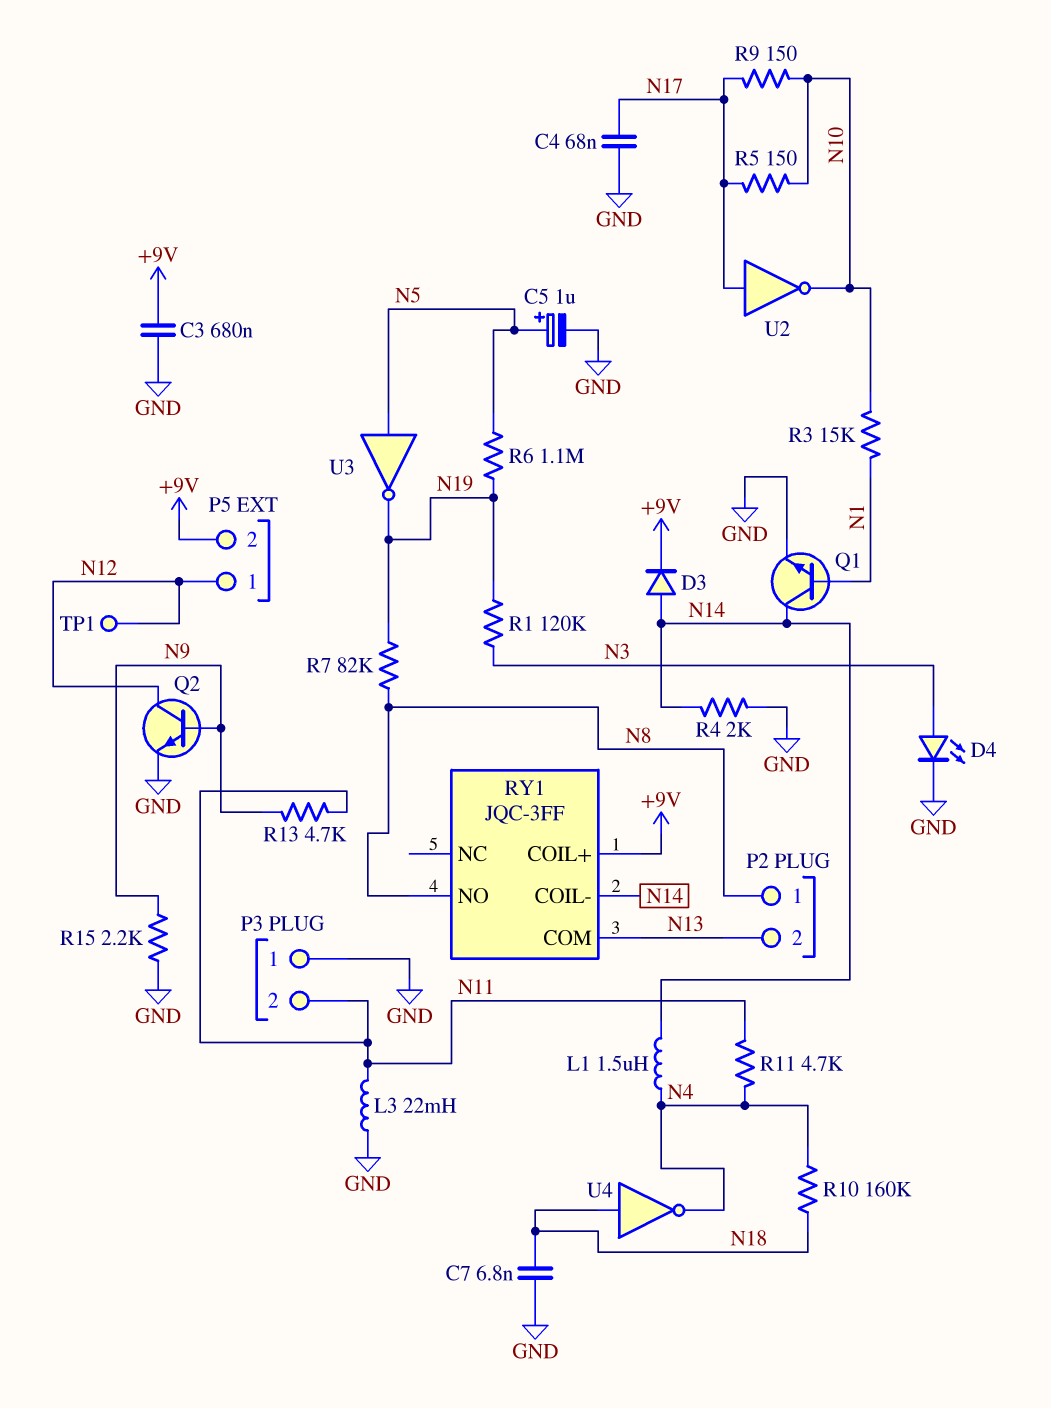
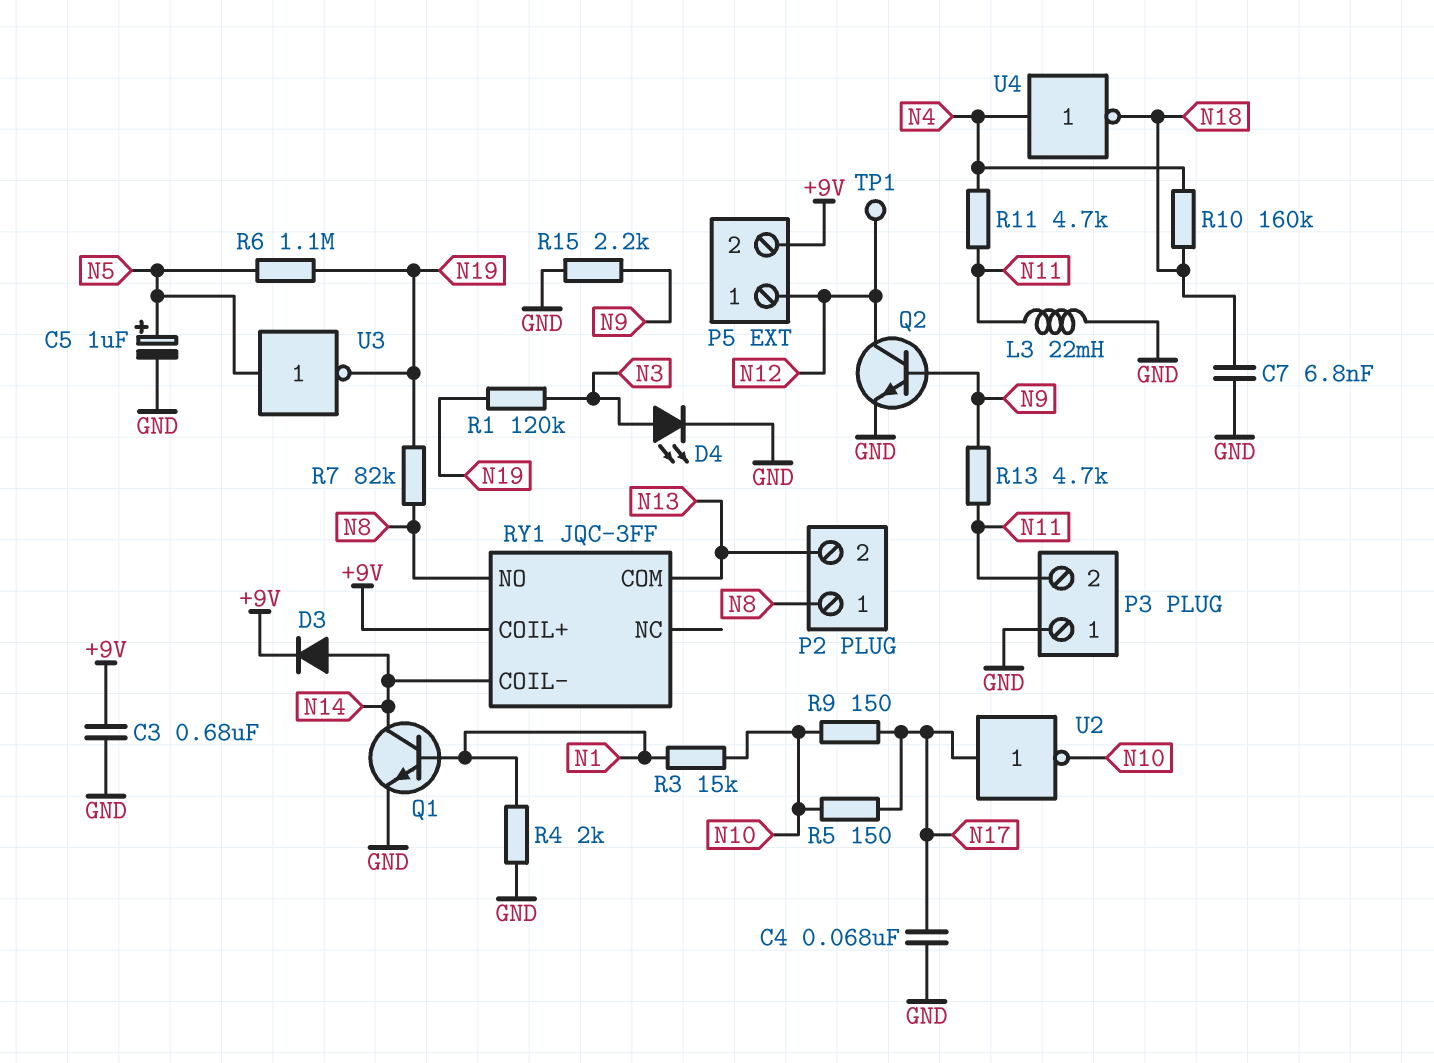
L1: 1.5uH (N4, N14) -> none
R4: 2k (GND, N14) -> 2k (GND, N1)
U4: NOT (in N18, out N4) -> NOT (in N4, out N18)

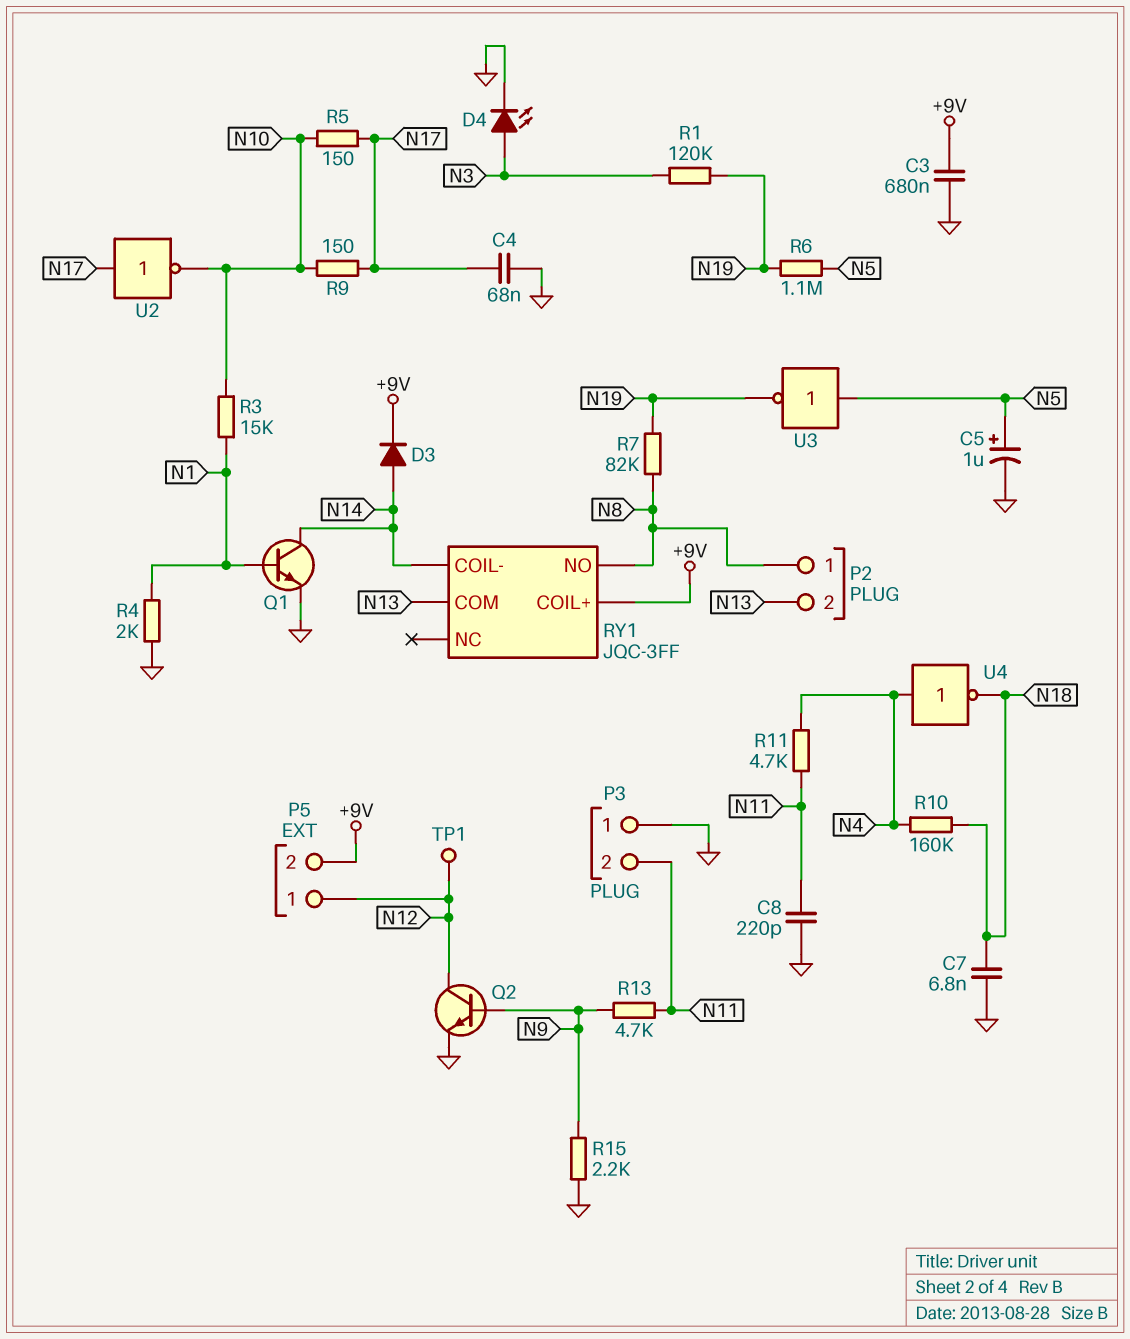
C8: none -> 220pF (GND, N11)
L3: 22mH (GND, N11) -> none

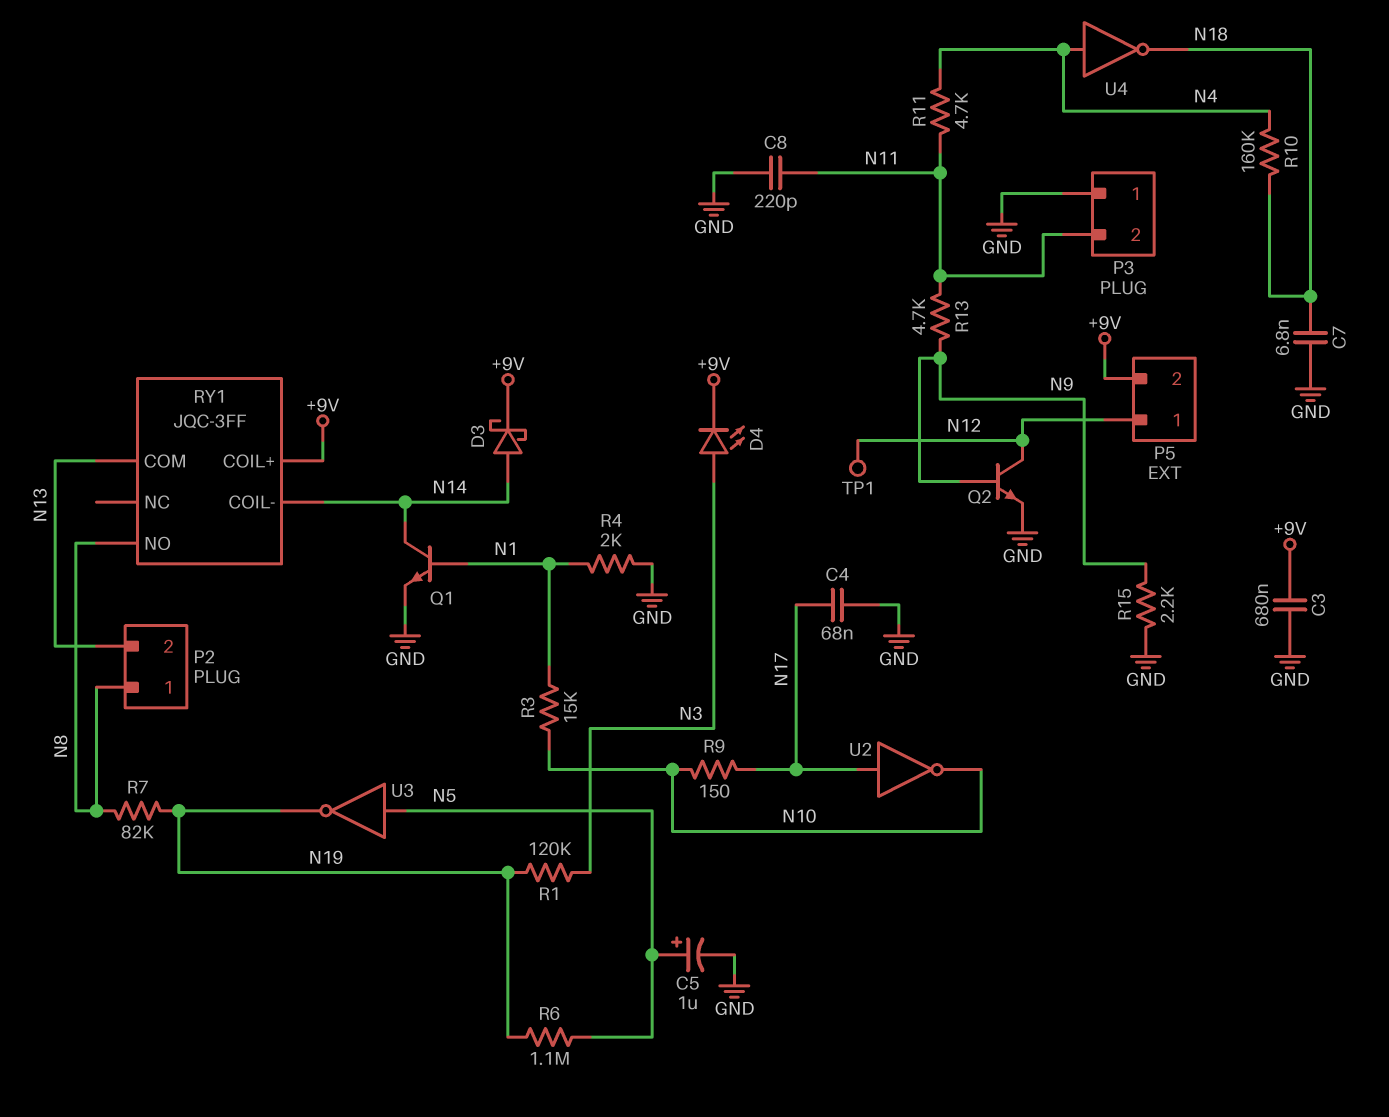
D3: diode (A N14, K +9V) -> schottky (A N14, K +9V)
D4: LED (A N3, K GND) -> LED (A N3, K +9V)
R5: 150 (N10, N17) -> none

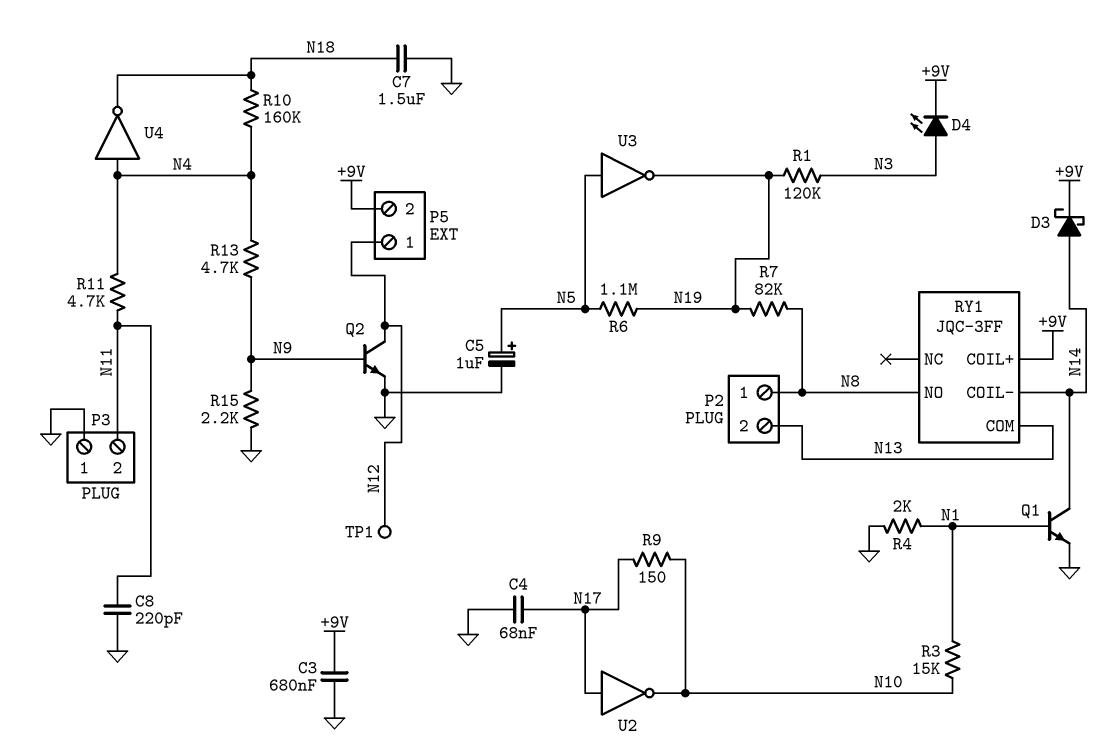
C7: 6.8nF (GND, N18) -> 1.5uF (GND, N18)
R13: 4.7k (N9, N11) -> 4.7k (N4, N9)

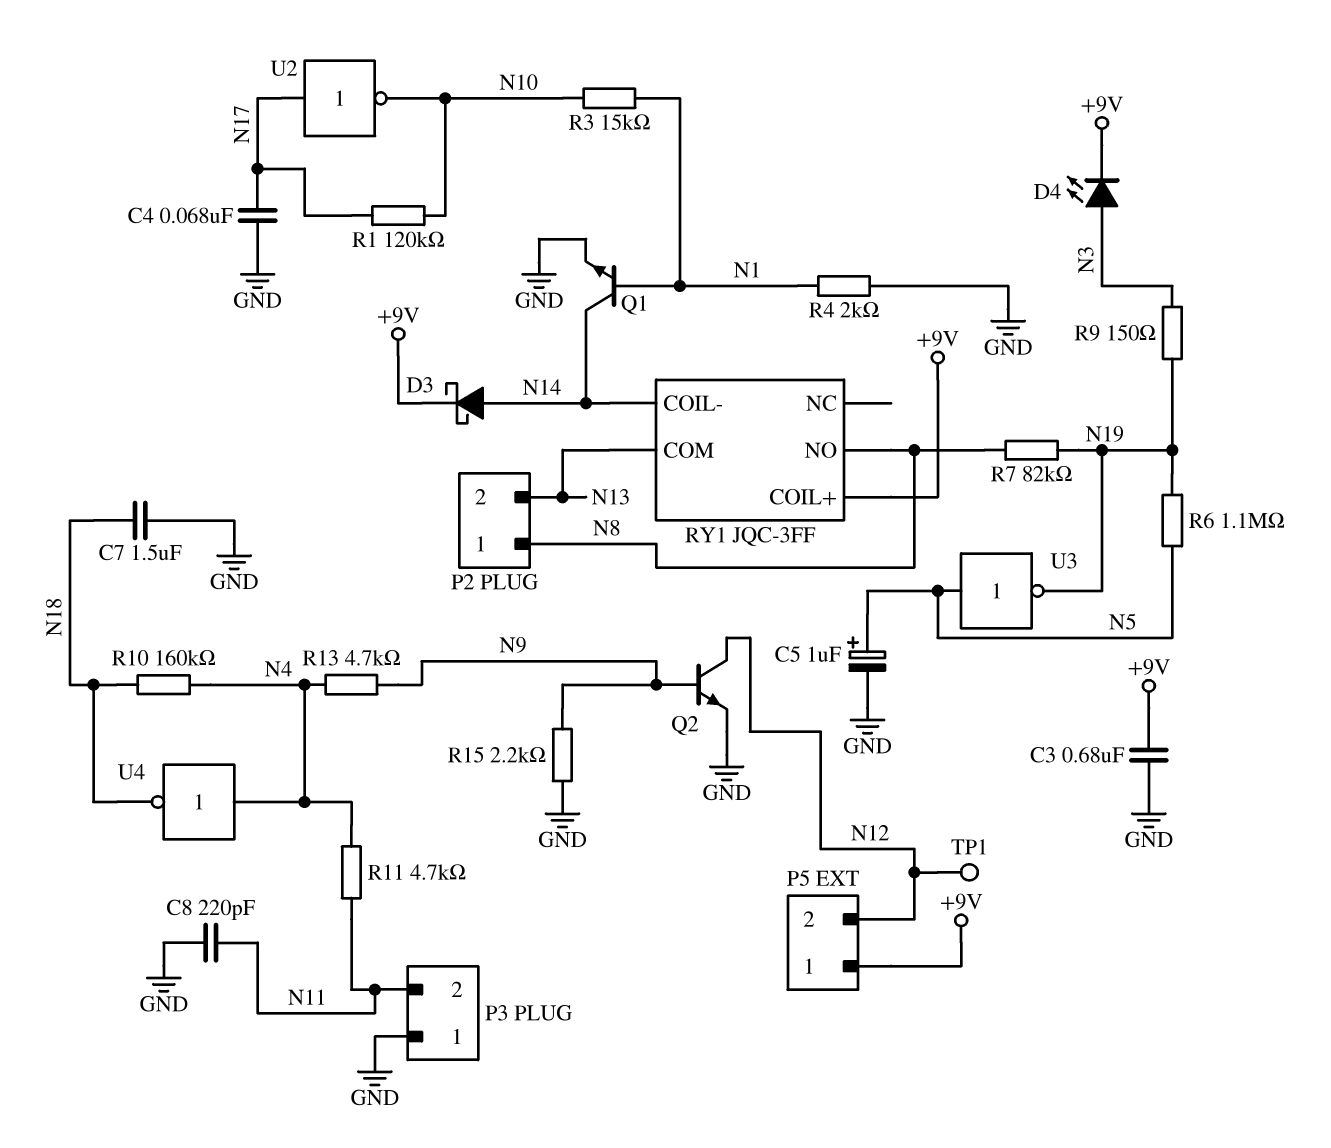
P5 pin 1: N12 -> +9V
P5 pin 2: +9V -> N12
R1: 120k (N3, N19) -> 120k (N10, N17)
R9: 150 (N10, N17) -> 150 (N3, N19)

